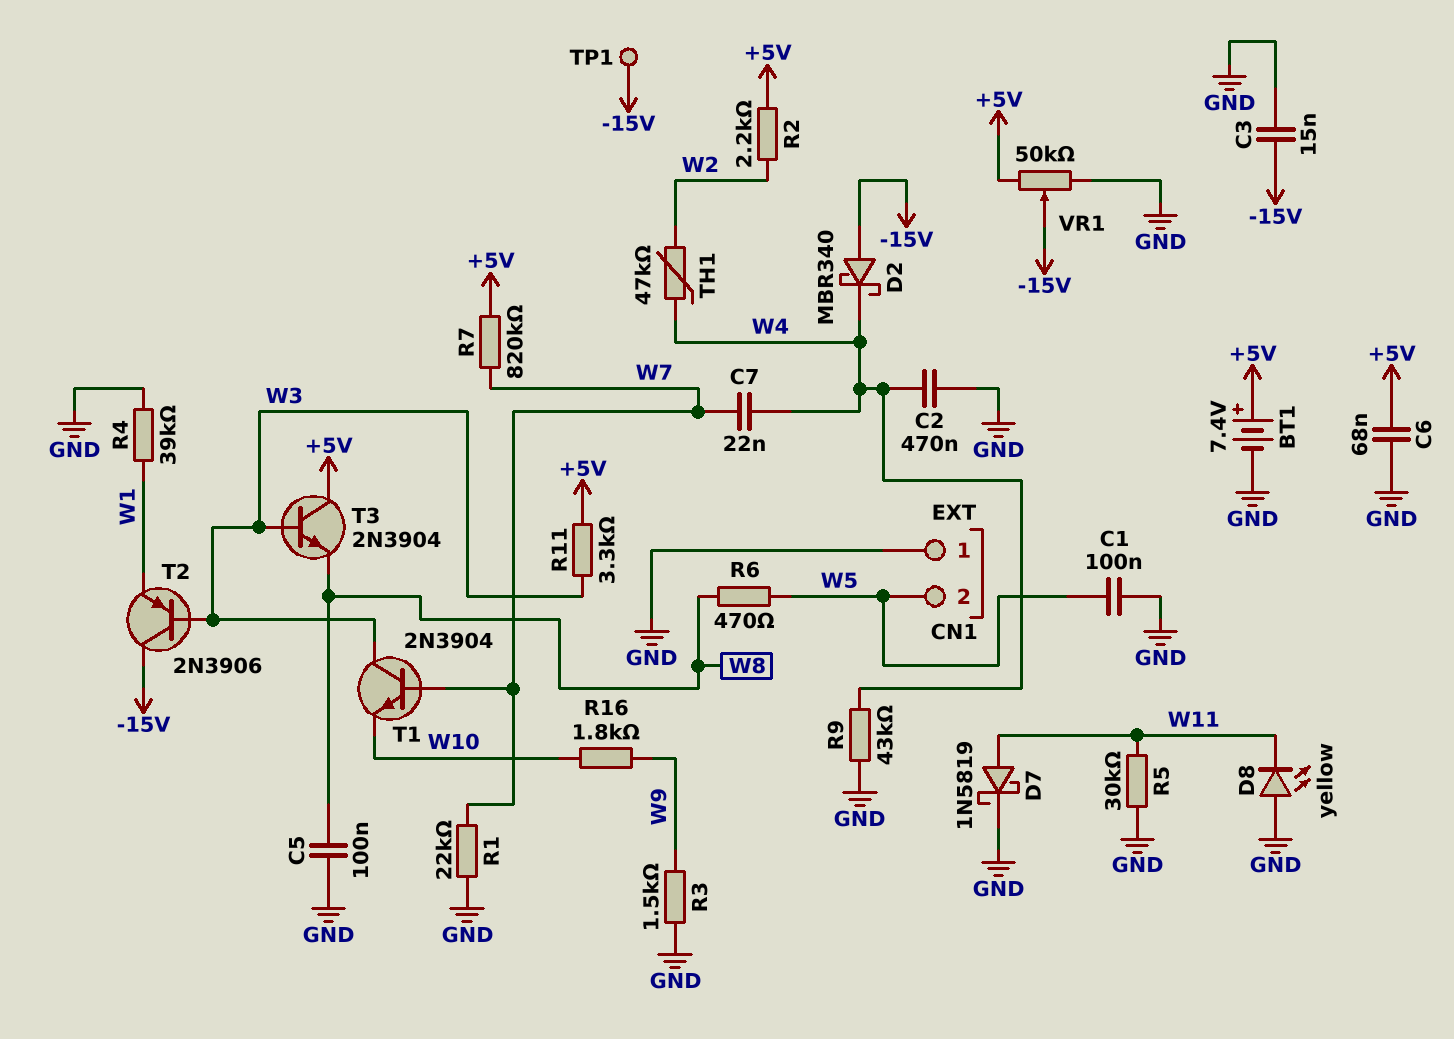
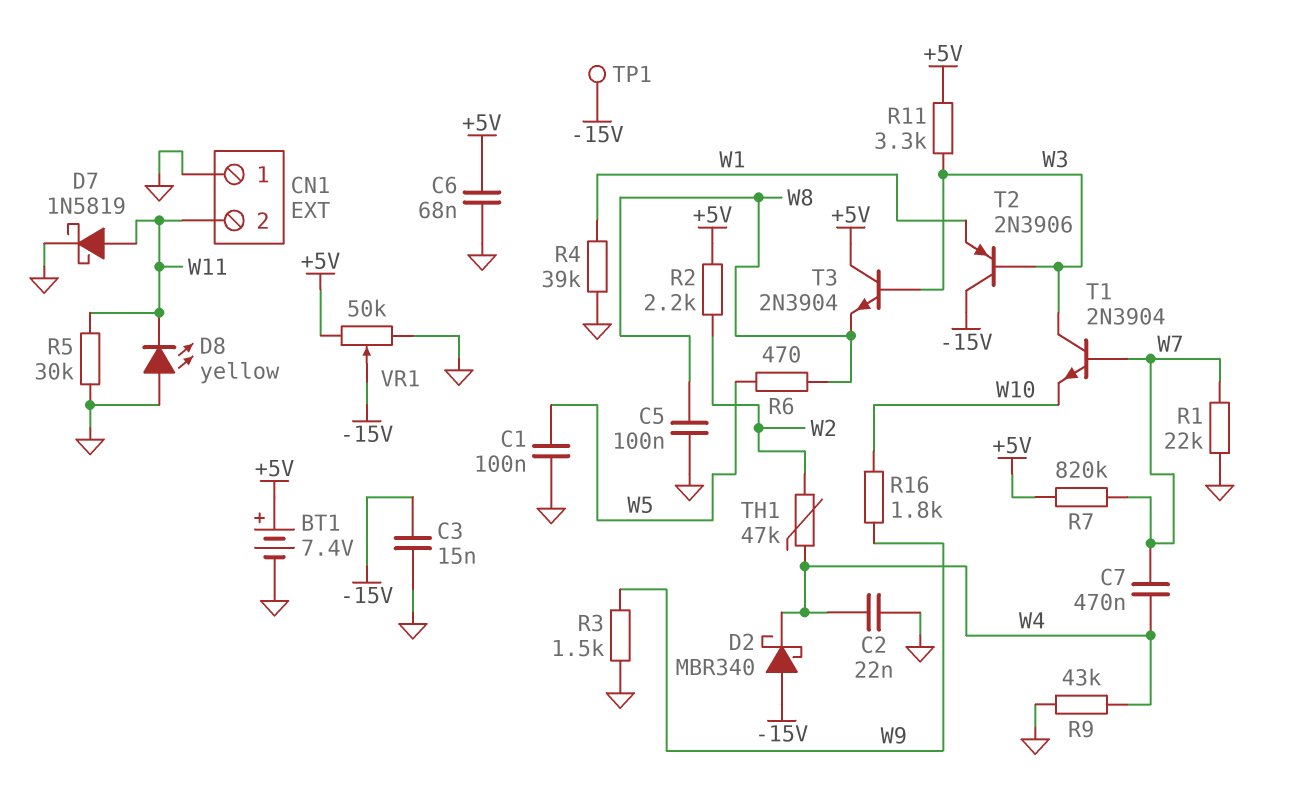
C2: 470nF (GND, W4) -> 22nF (GND, W4)
C7: 22nF (W4, W7) -> 470nF (W4, W7)
CN1 pin 2: W5 -> W11

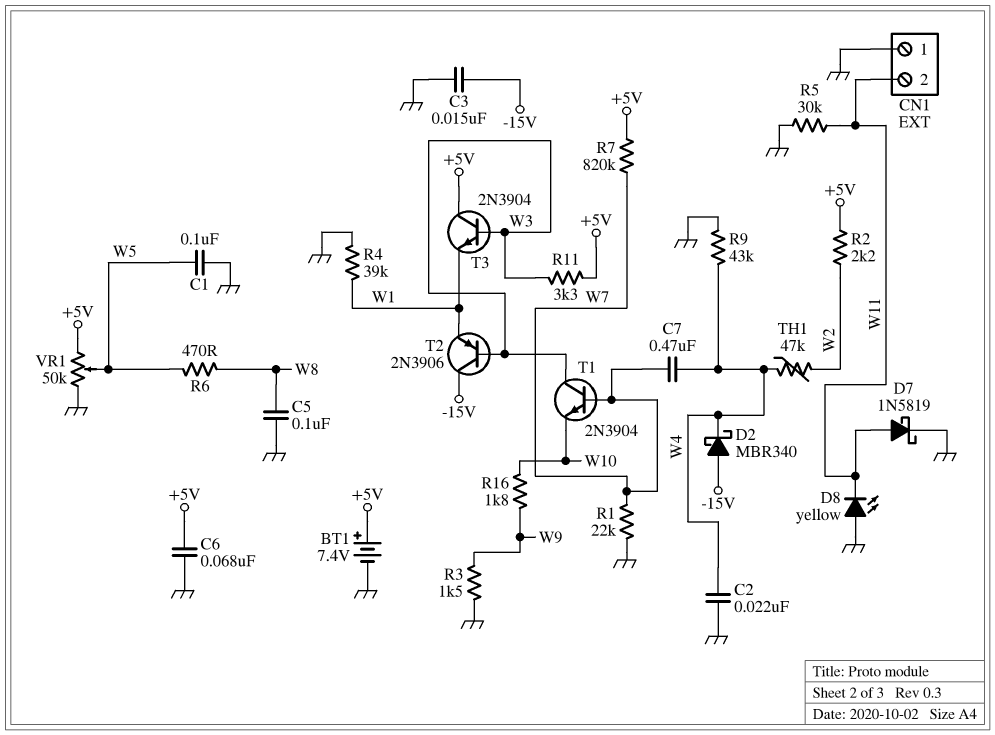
T3: NPN 2N3904 (B W3, C +5V, E W8) -> NPN 2N3904 (B W3, C +5V, E W1)
TP1: test point (-15V) -> none
VR1: 50k (+5V, GND, wiper -15V) -> 50k (+5V, GND, wiper W5)

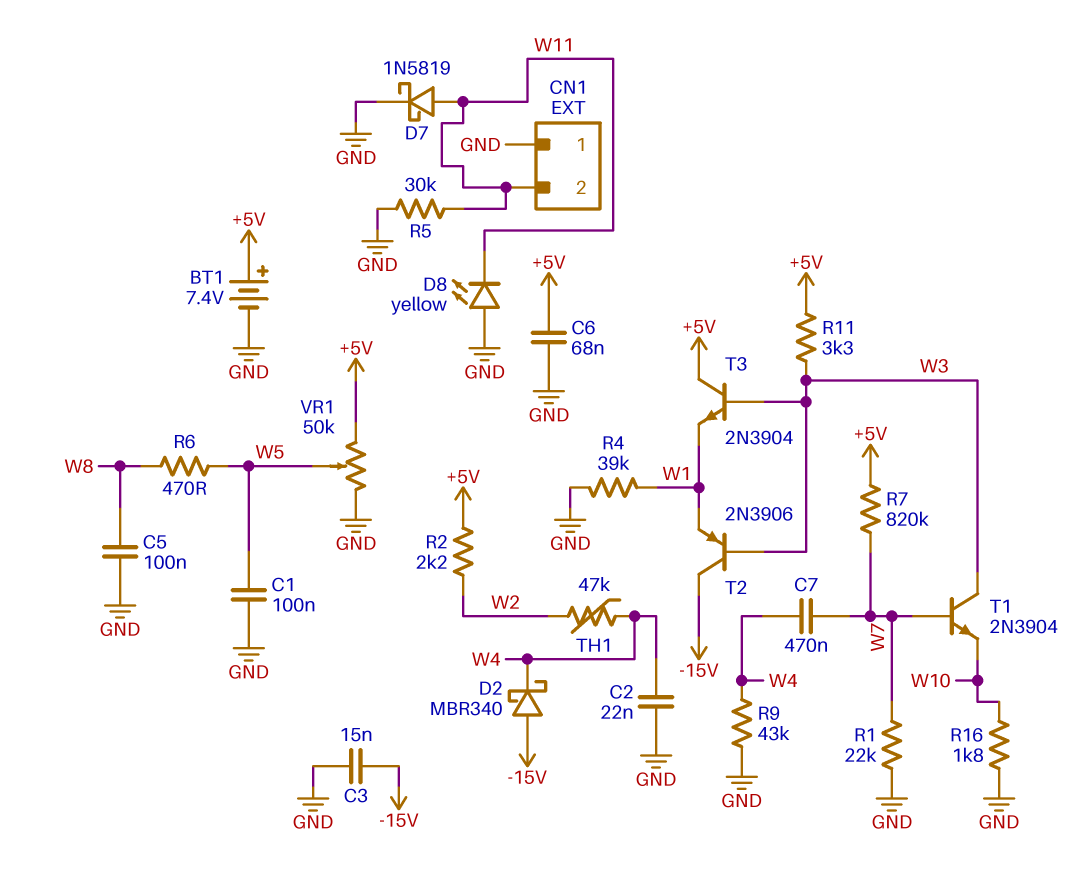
R3: 1.5k (GND, W9) -> none
R16: 1.8k (W9, W10) -> 1.8k (GND, W10)

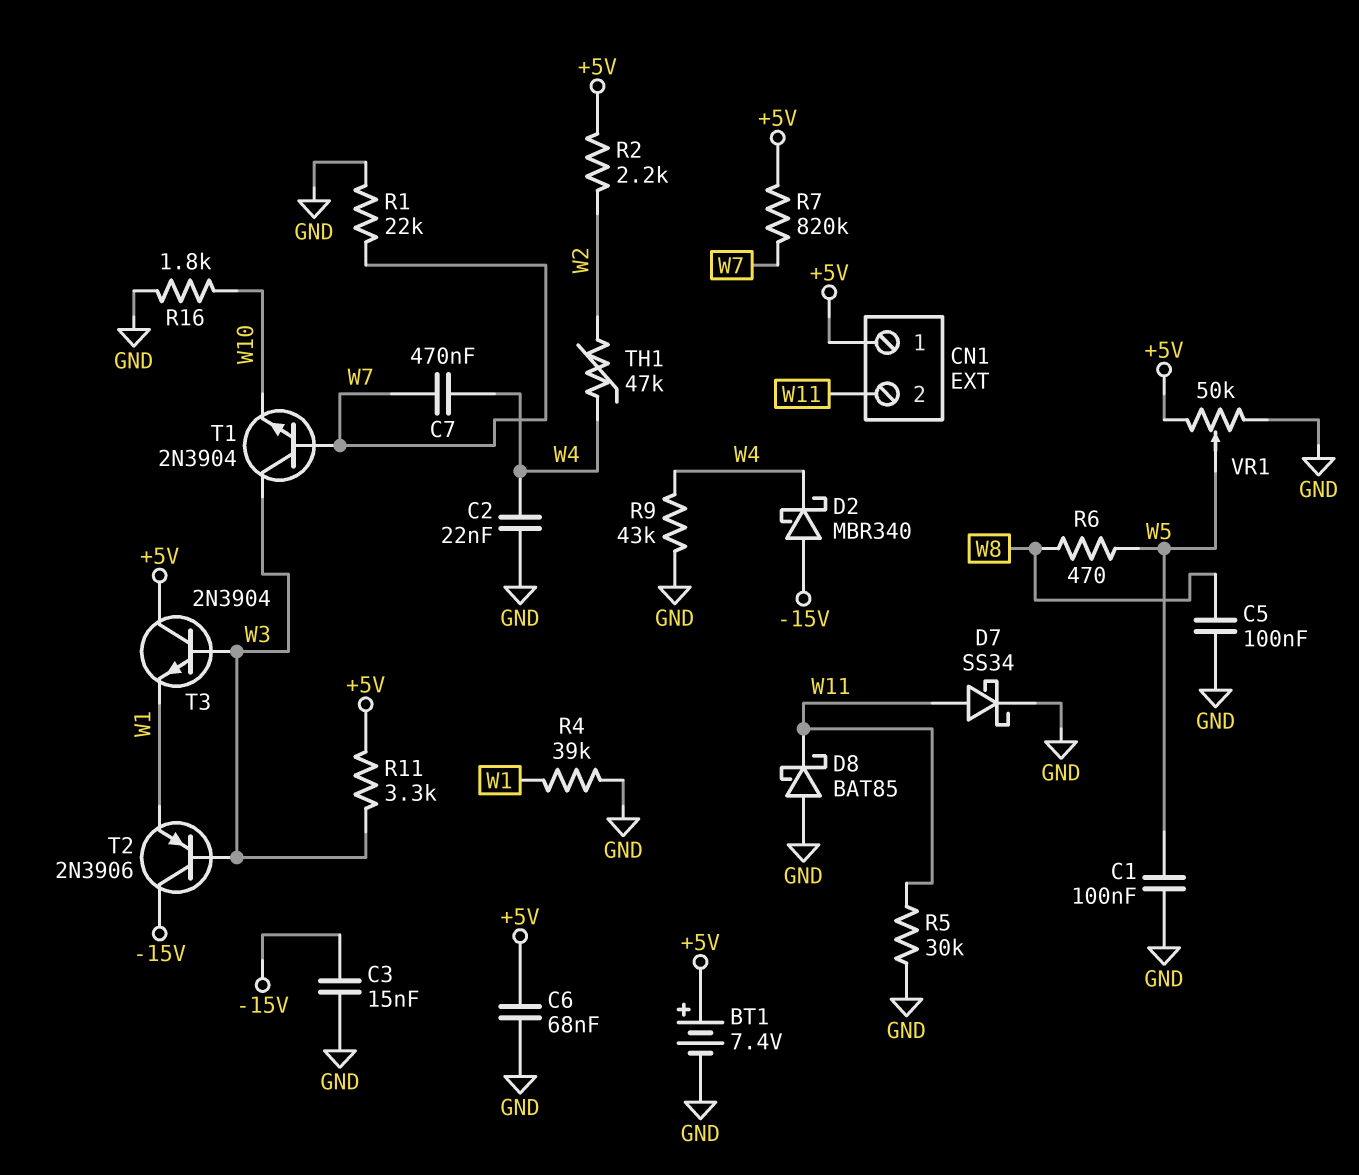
CN1 pin 1: GND -> +5V
D7: schottky 1N5819 (A W11, K GND) -> schottky SS34 (A W11, K GND)
D8: LED yellow (A GND, K W11) -> schottky BAT85 (A GND, K W11)

